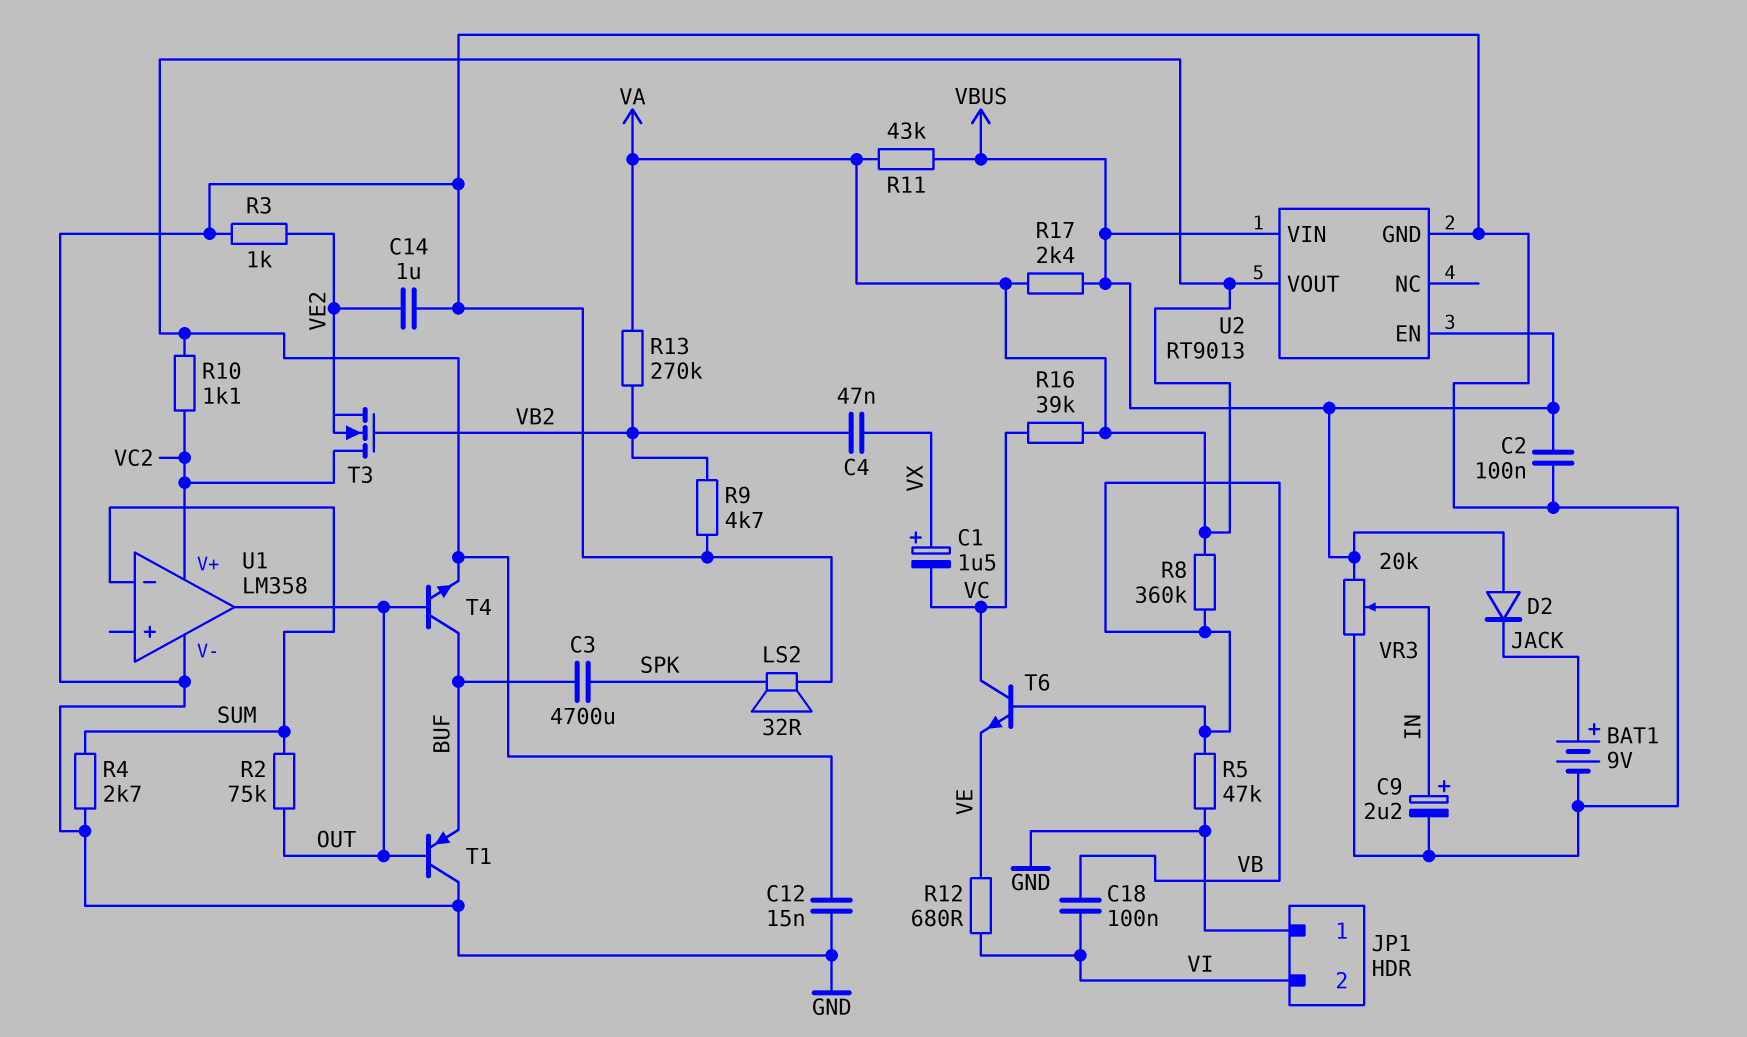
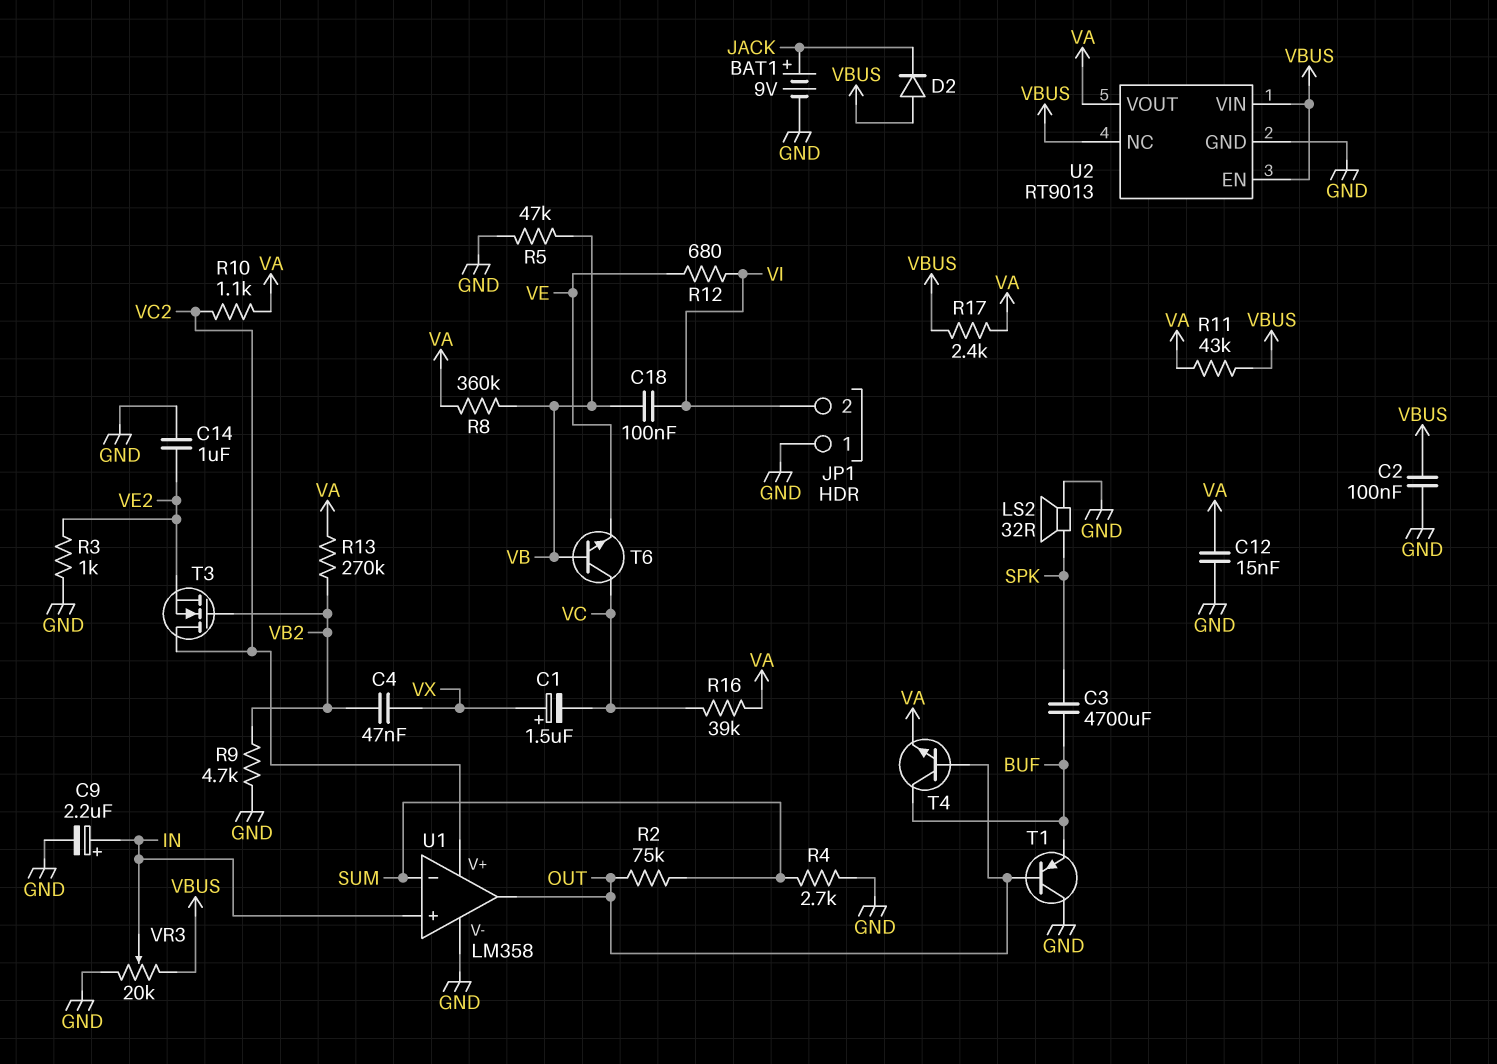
U1 pin in+: none -> IN
U2 pin NC: none -> VBUS

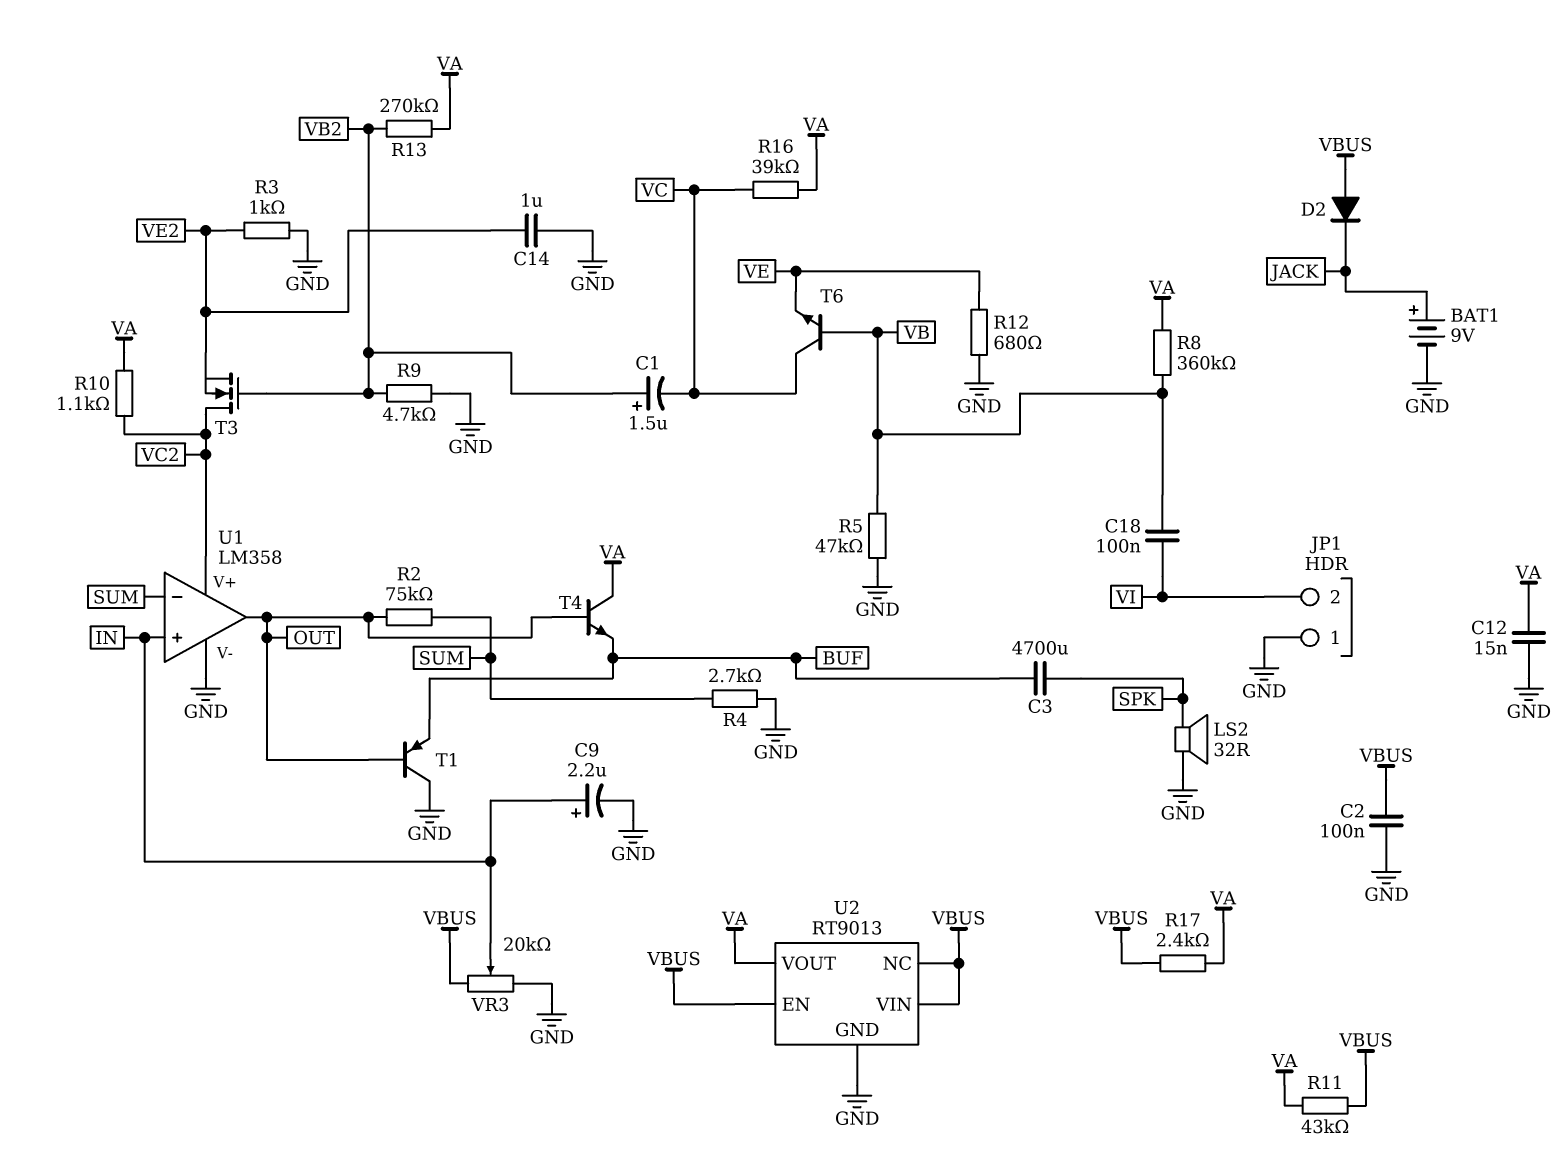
C1: 1.5uF (plus VX, minus VC) -> 1.5uF (plus VB2, minus VC)
C4: 47nF (VB2, VX) -> none
R12: 680 (VE, VI) -> 680 (GND, VE)
T4: NPN (B OUT, C BUF, E VA) -> NPN (B OUT, C VA, E BUF)

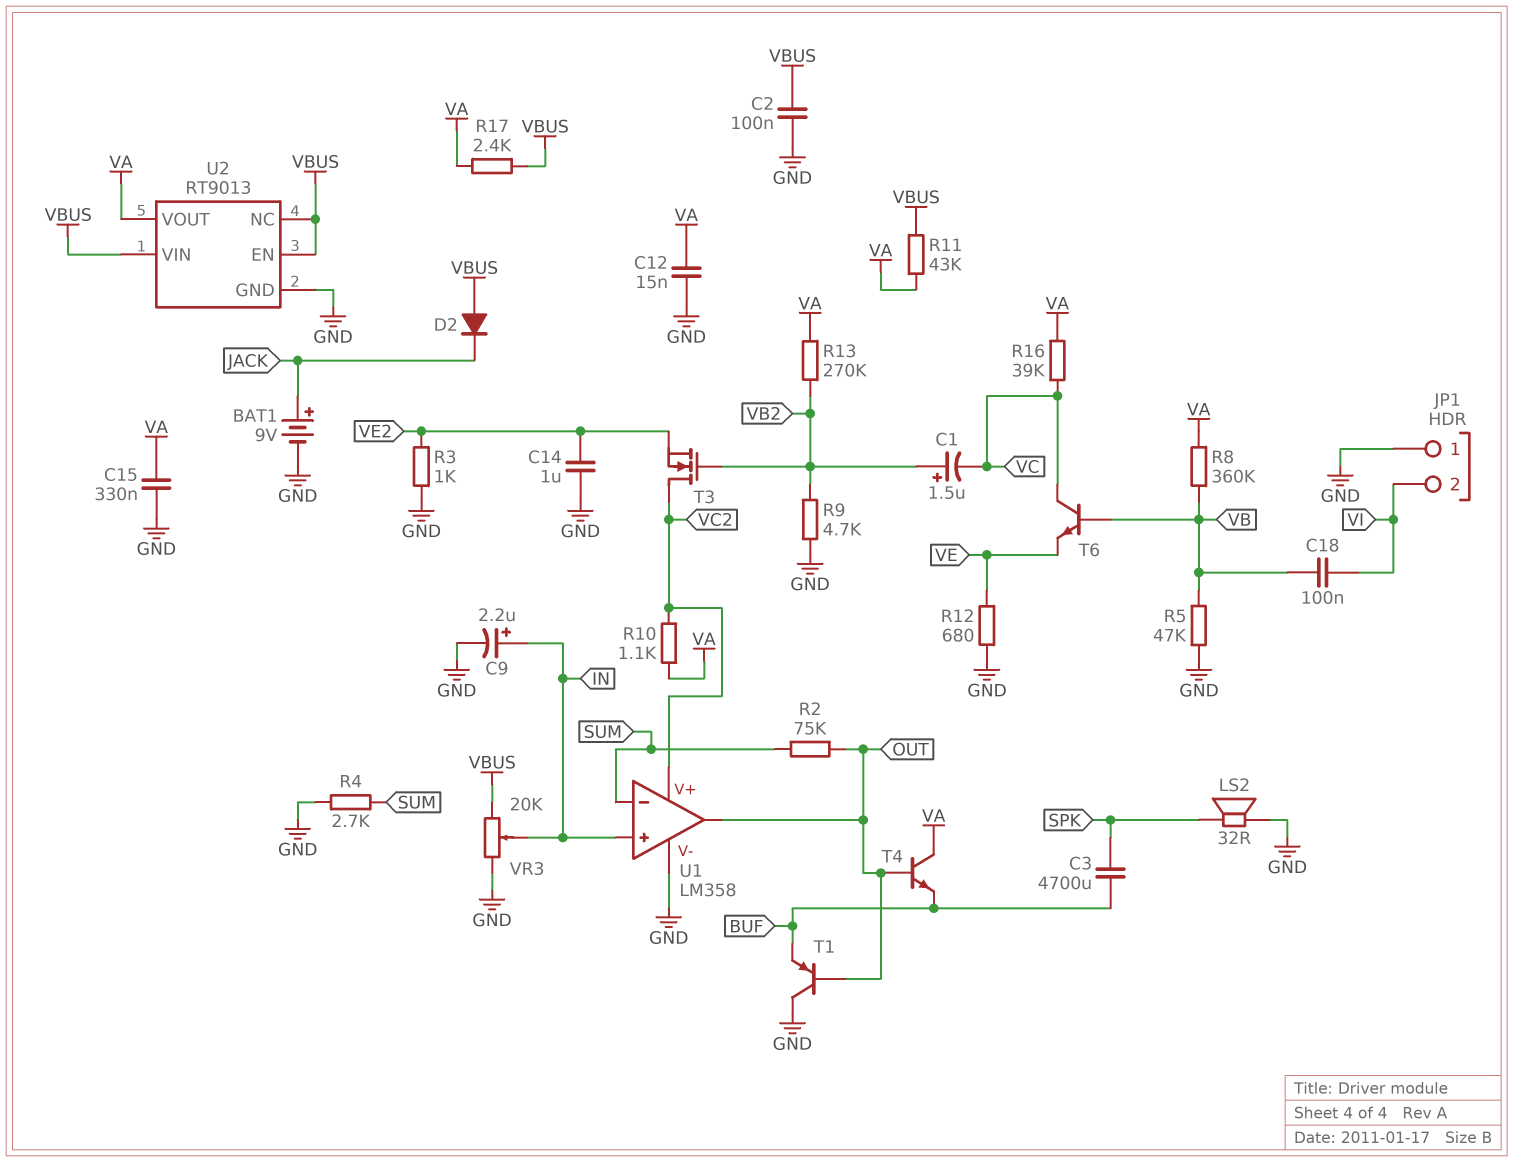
C15: none -> 330nF (GND, VA)

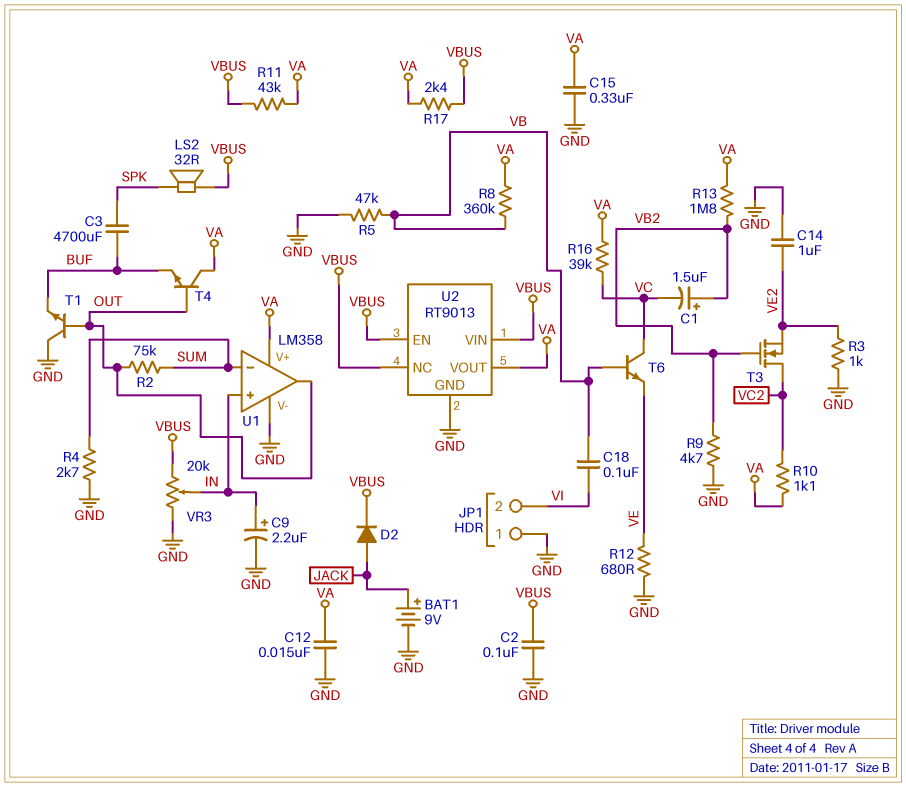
D2: diode (A VBUS, K JACK) -> diode (A JACK, K VBUS)
LS2: speaker 32R (GND, SPK) -> speaker 32R (SPK, VBUS)
R13: 270k (VA, VB2) -> 1.8M (VA, VB2)
T1: PNP (B OUT, C GND, E BUF) -> NPN (B OUT, C GND, E BUF)
U1 pin V+: VC2 -> VA

